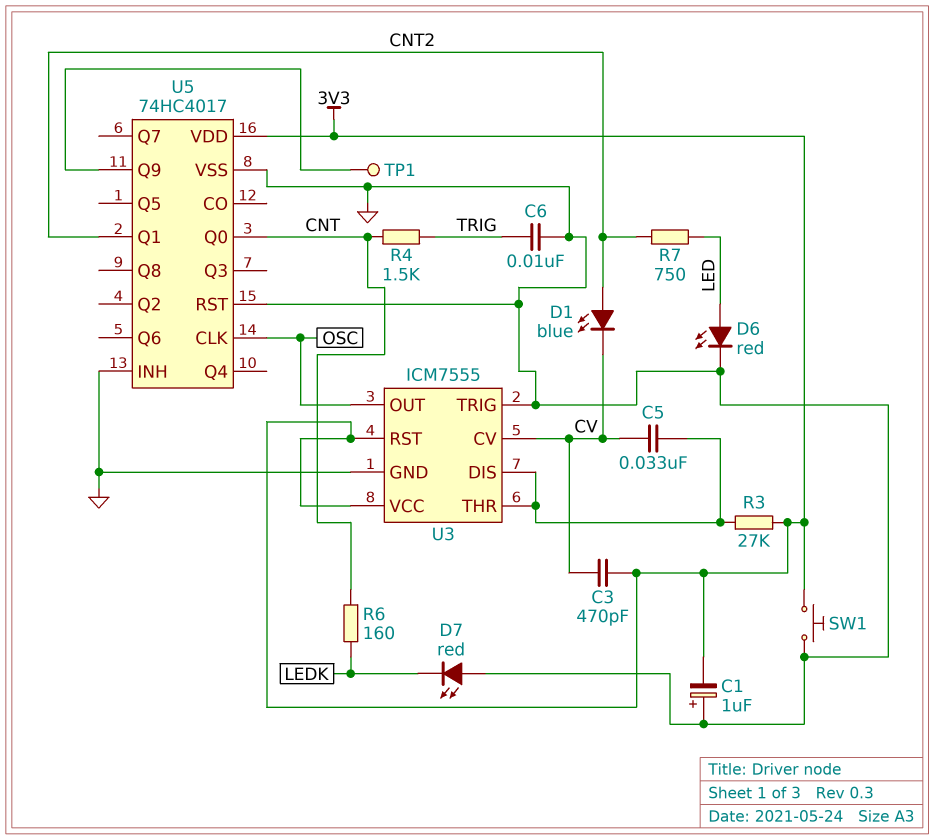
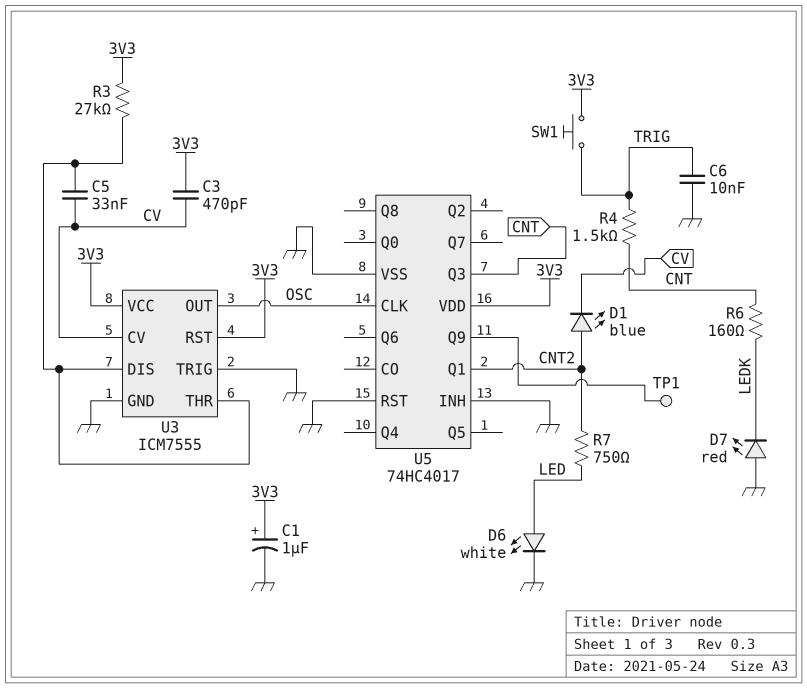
C1: 1uF (plus GND, minus 3V3) -> 1uF (plus 3V3, minus GND)
D6: LED red (A LED, K GND) -> LED white (A LED, K GND)
SW1: button (3V3, GND) -> button (3V3, TRIG)
U5 pin Q0: CNT -> none
U5 pin Q3: none -> CNT

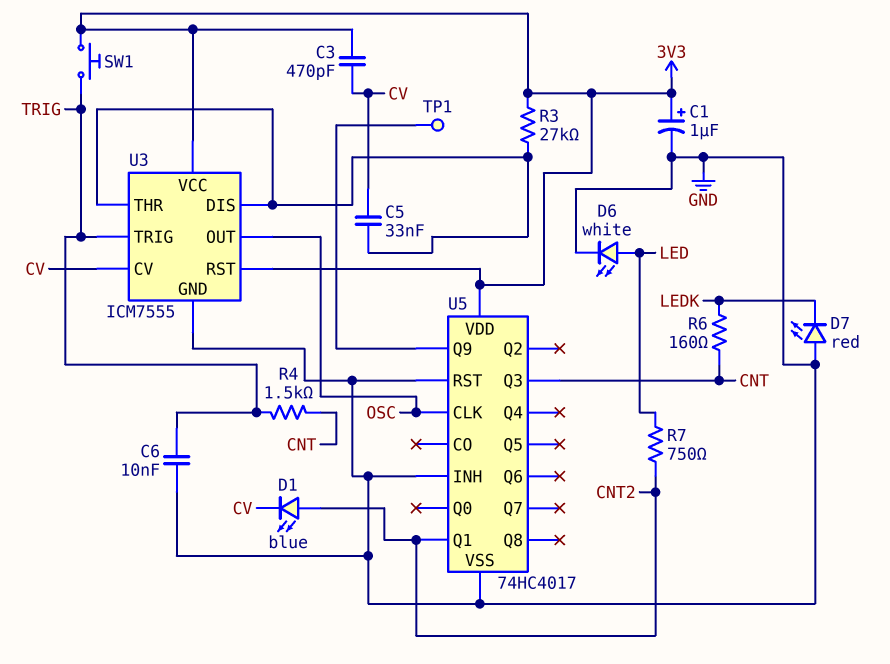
U3 pin TRIG: GND -> TRIG

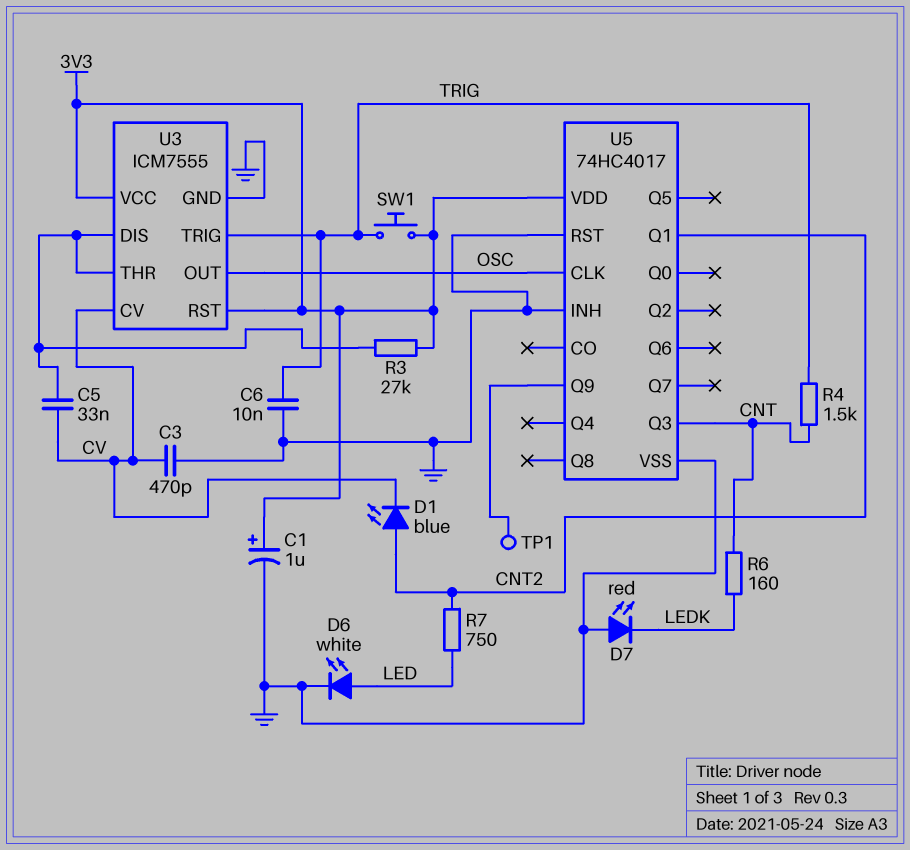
C3: 470pF (3V3, CV) -> 470pF (CV, GND)

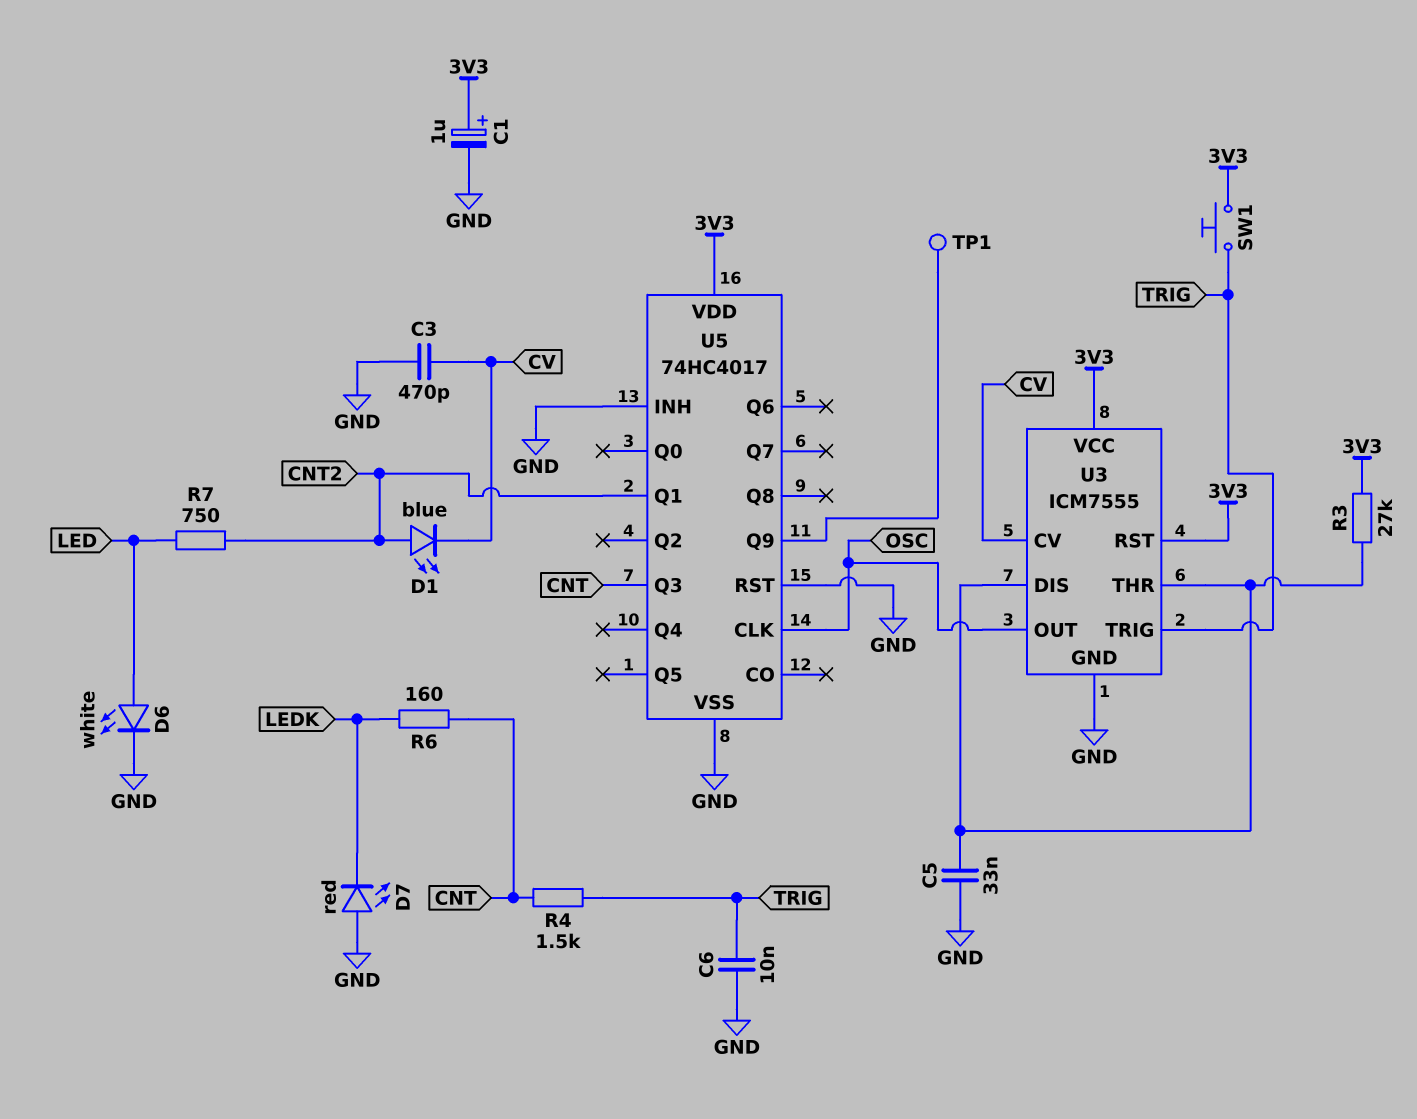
C5: 33nF (CV, U3/DIS) -> 33nF (GND, U3/DIS)

